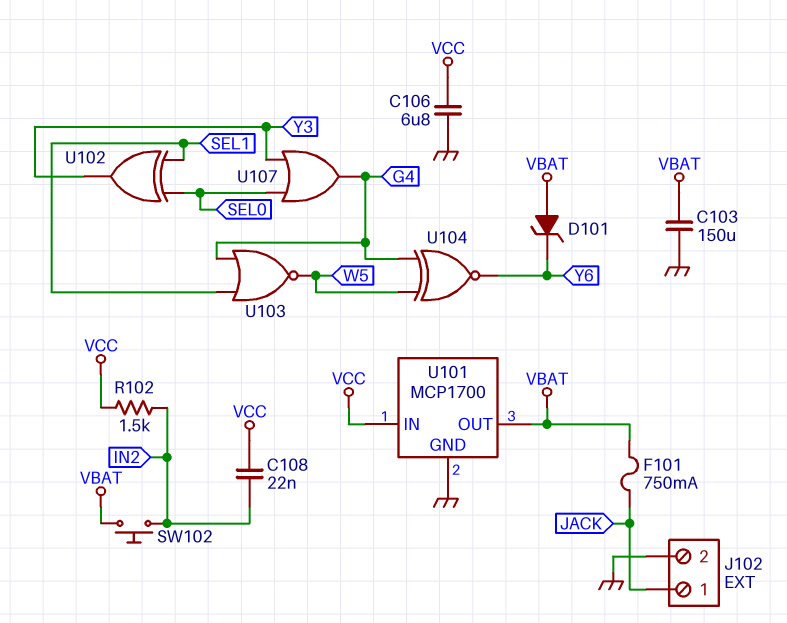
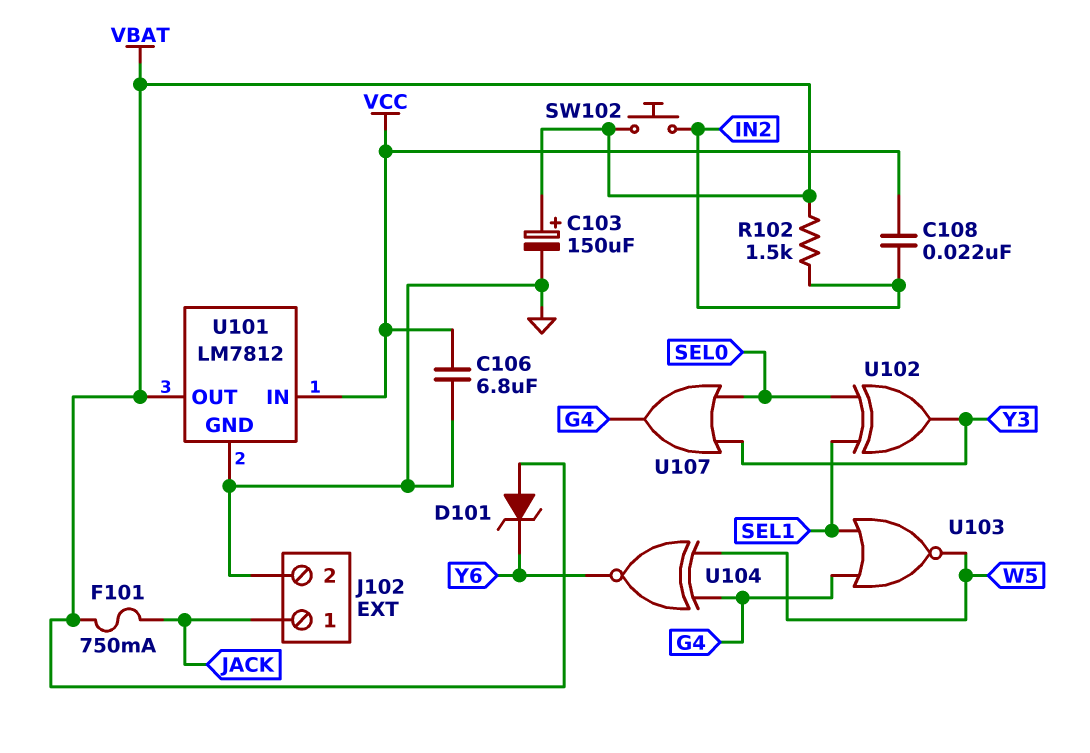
C103: 150uF (GND, VBAT) -> 150uF (plus VBAT, minus GND)
R102: 1.5k (IN2, VCC) -> 1.5k (IN2, VBAT)
U101: MCP1700 -> LM7812

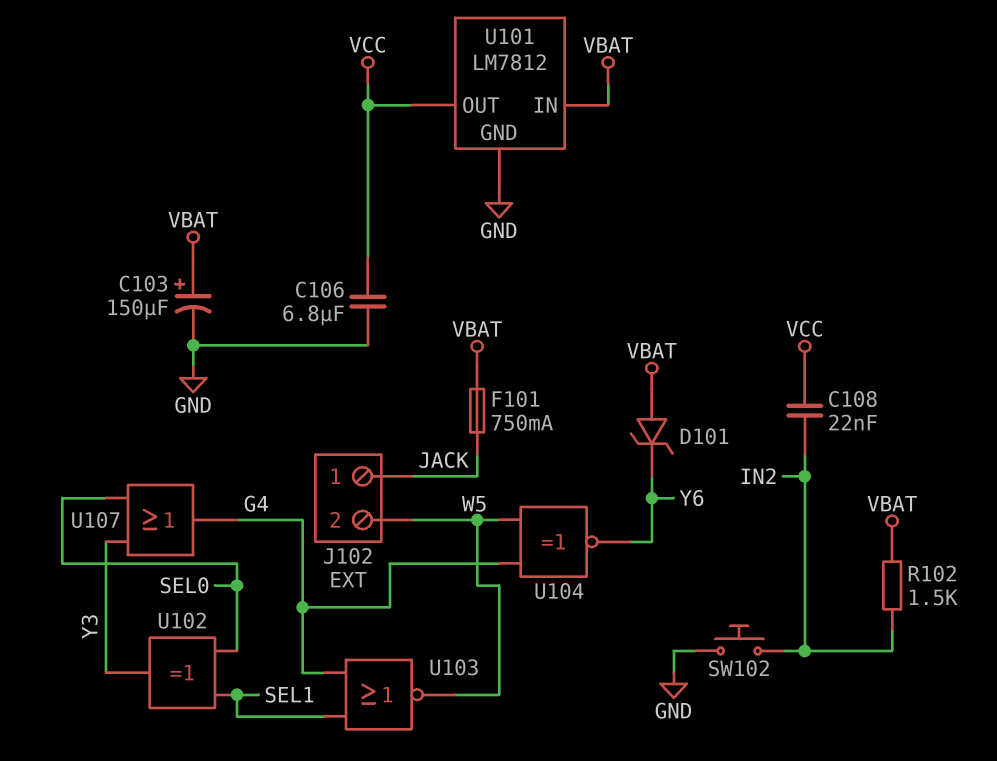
J102 pin 2: GND -> W5
SW102: button (IN2, VBAT) -> button (GND, IN2)
U101 pin IN: VCC -> VBAT
U101 pin OUT: VBAT -> VCC

